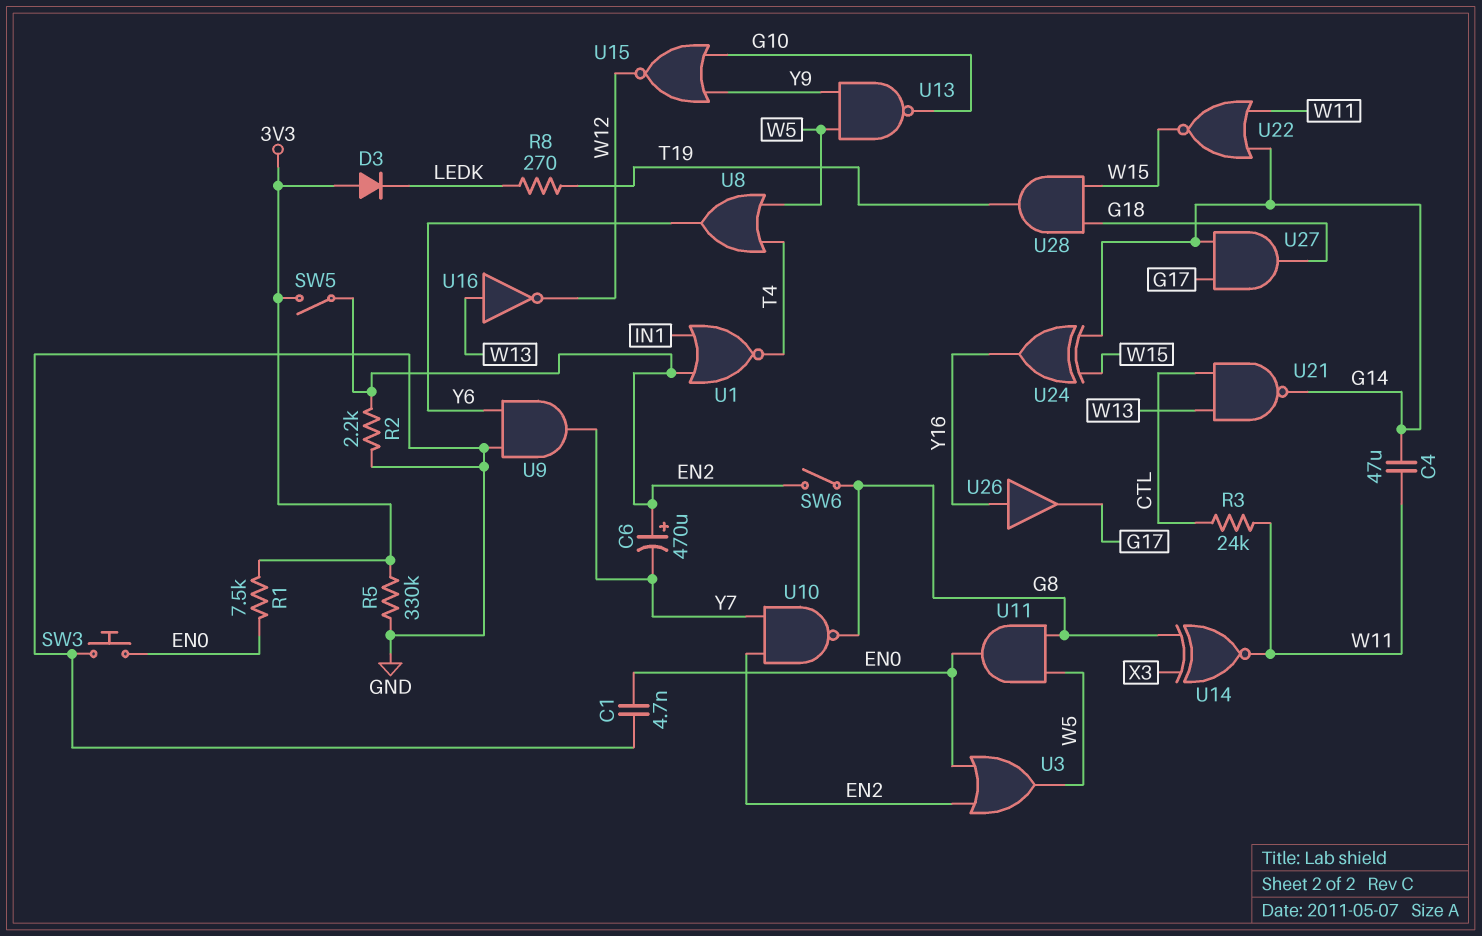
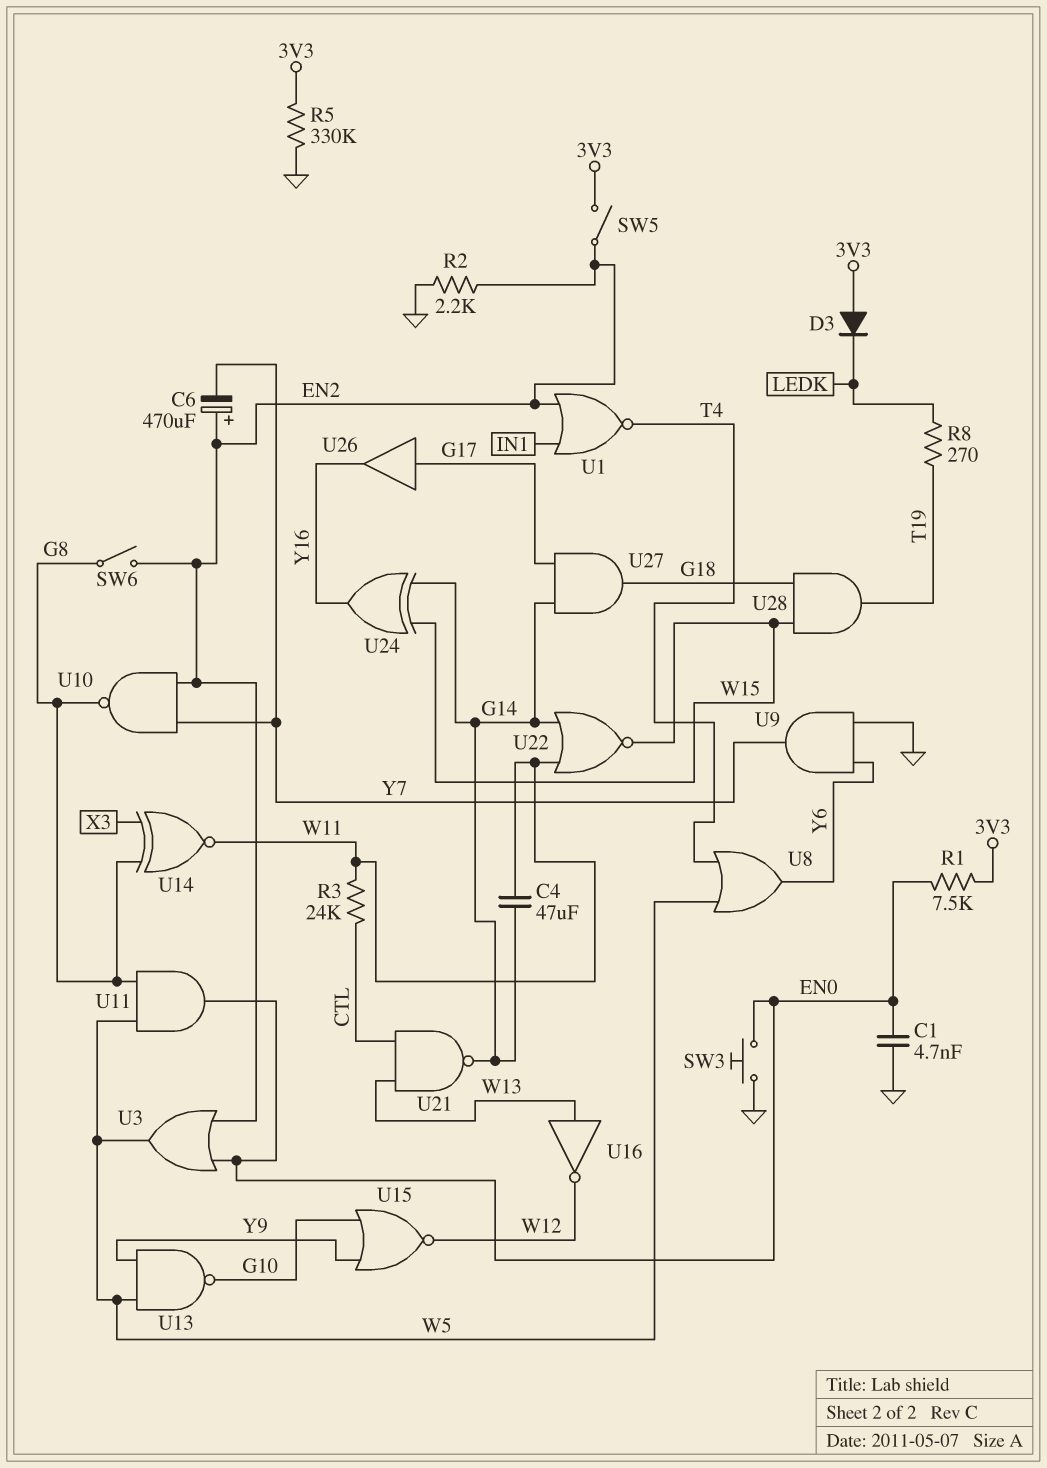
U26: buffer (in Y16, out G17) -> buffer (in G17, out Y16)

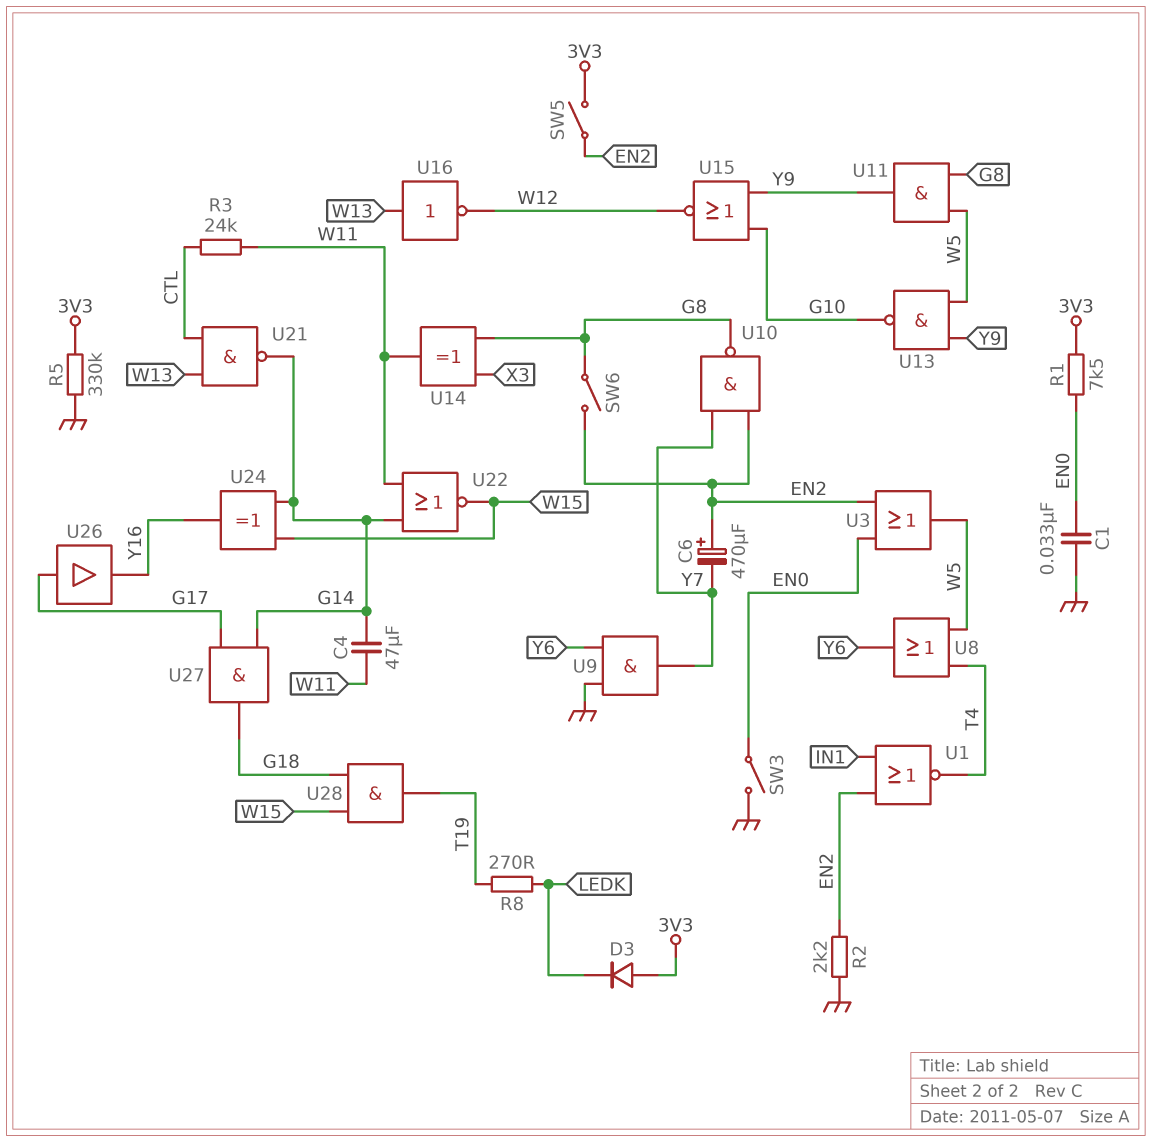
C1: 4.7nF (EN0, GND) -> 33nF (EN0, GND)
SW3: button (EN0, GND) -> switch (EN0, GND)
U11: AND (in G8, in W5, out EN0) -> AND (in G8, in W5, out Y9)
U14: XNOR (in G8, in X3, out W11) -> XOR (in G8, in X3, out W11)

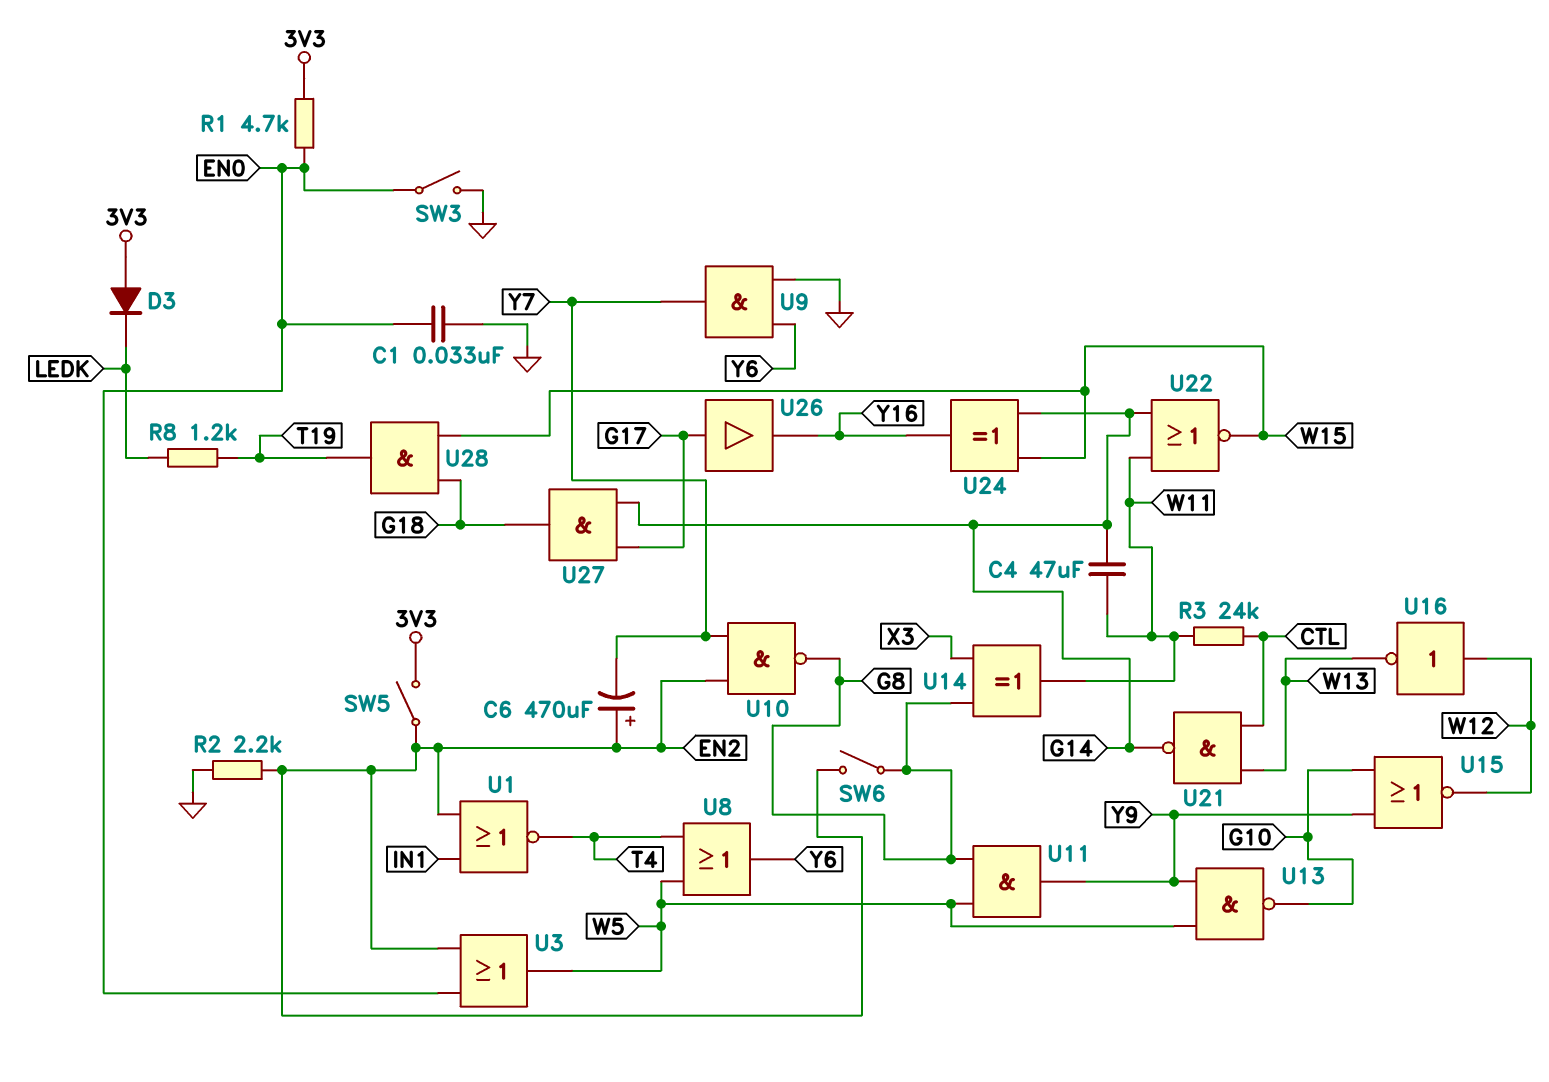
R1: 7.5k (3V3, EN0) -> 4.7k (3V3, EN0)
R5: 330k (3V3, GND) -> none
R8: 270 (LEDK, T19) -> 1.2k (LEDK, T19)
U16: NOT (in W13, out W12) -> NOT (in W12, out W13)

